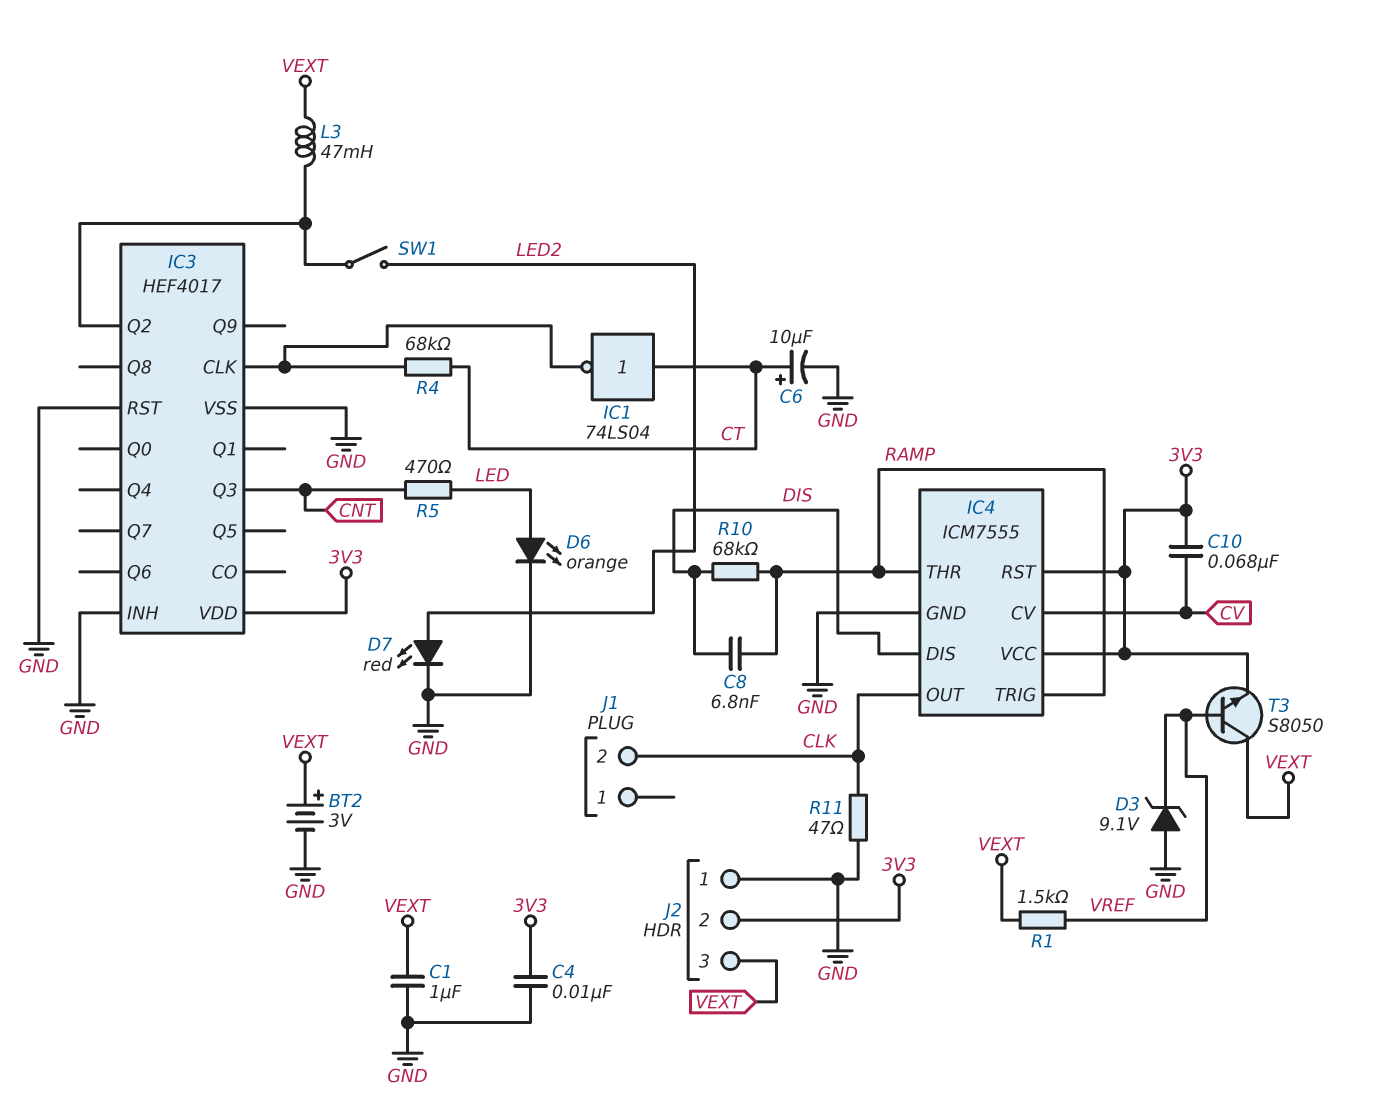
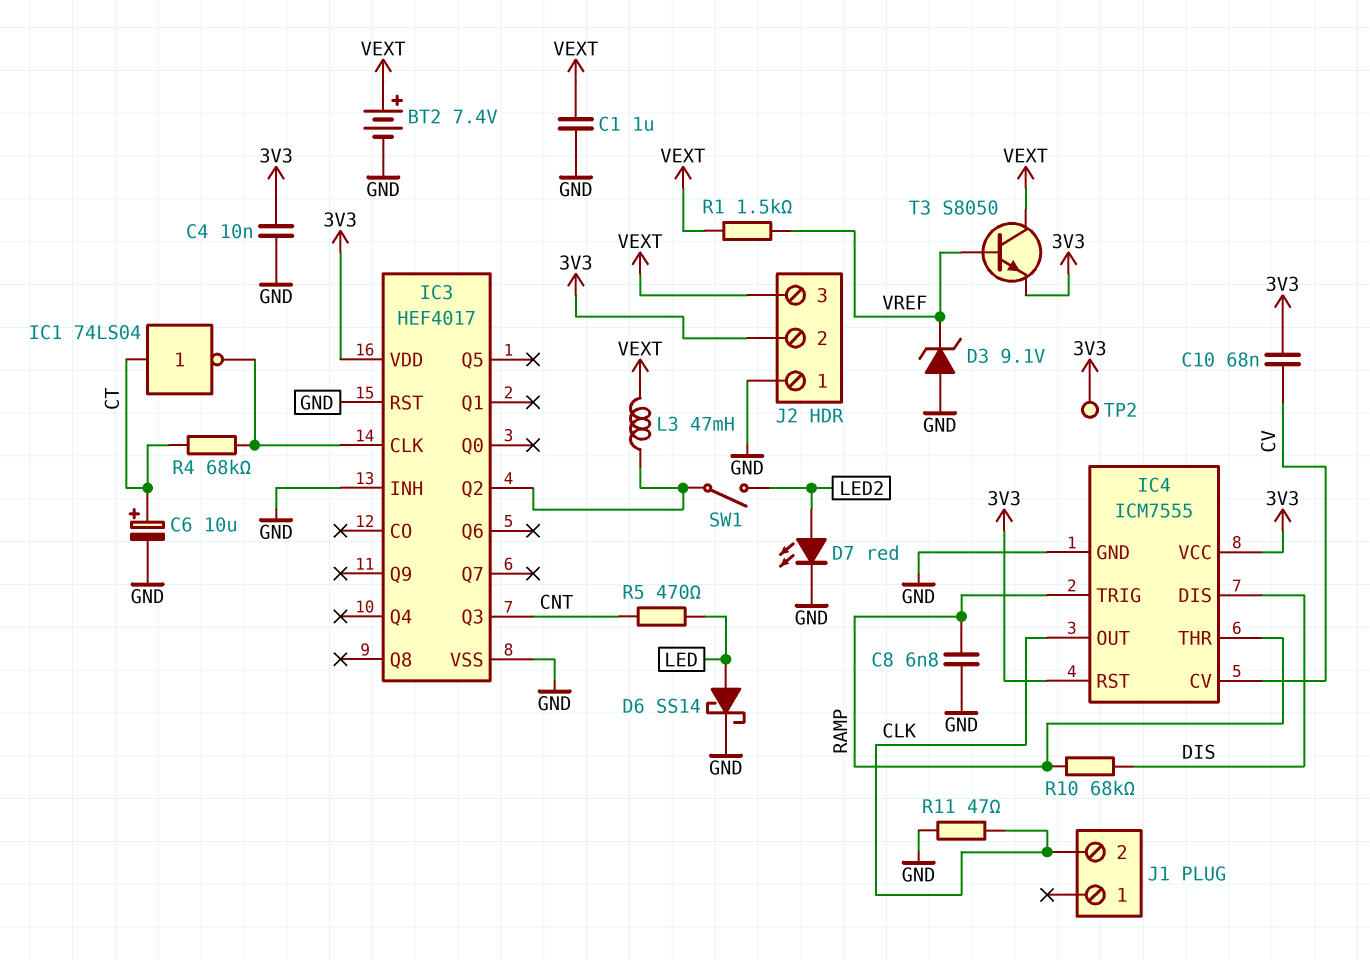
BT2: 3V (plus VEXT, minus GND) -> 7.4V (plus VEXT, minus GND)
C8: 6.8nF (DIS, RAMP) -> 6.8nF (GND, RAMP)
D6: LED orange (A LED, K GND) -> schottky SS14 (A LED, K GND)
TP2: none -> test point (3V3)

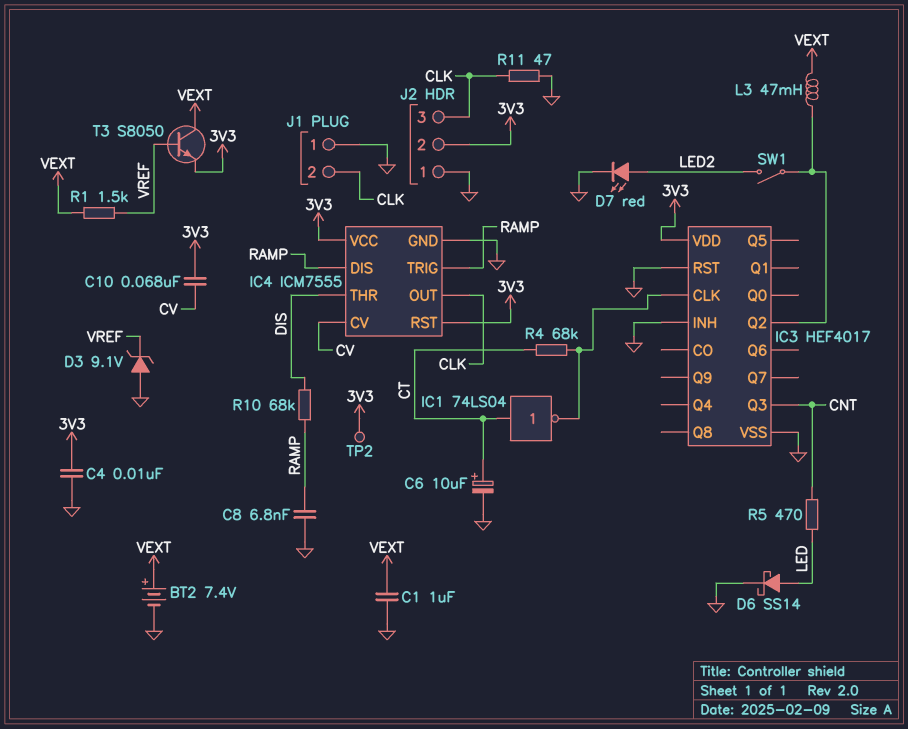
IC4 pin DIS: DIS -> RAMP
IC4 pin THR: RAMP -> DIS
J1 pin 1: none -> GND
J2 pin 3: VEXT -> CLK

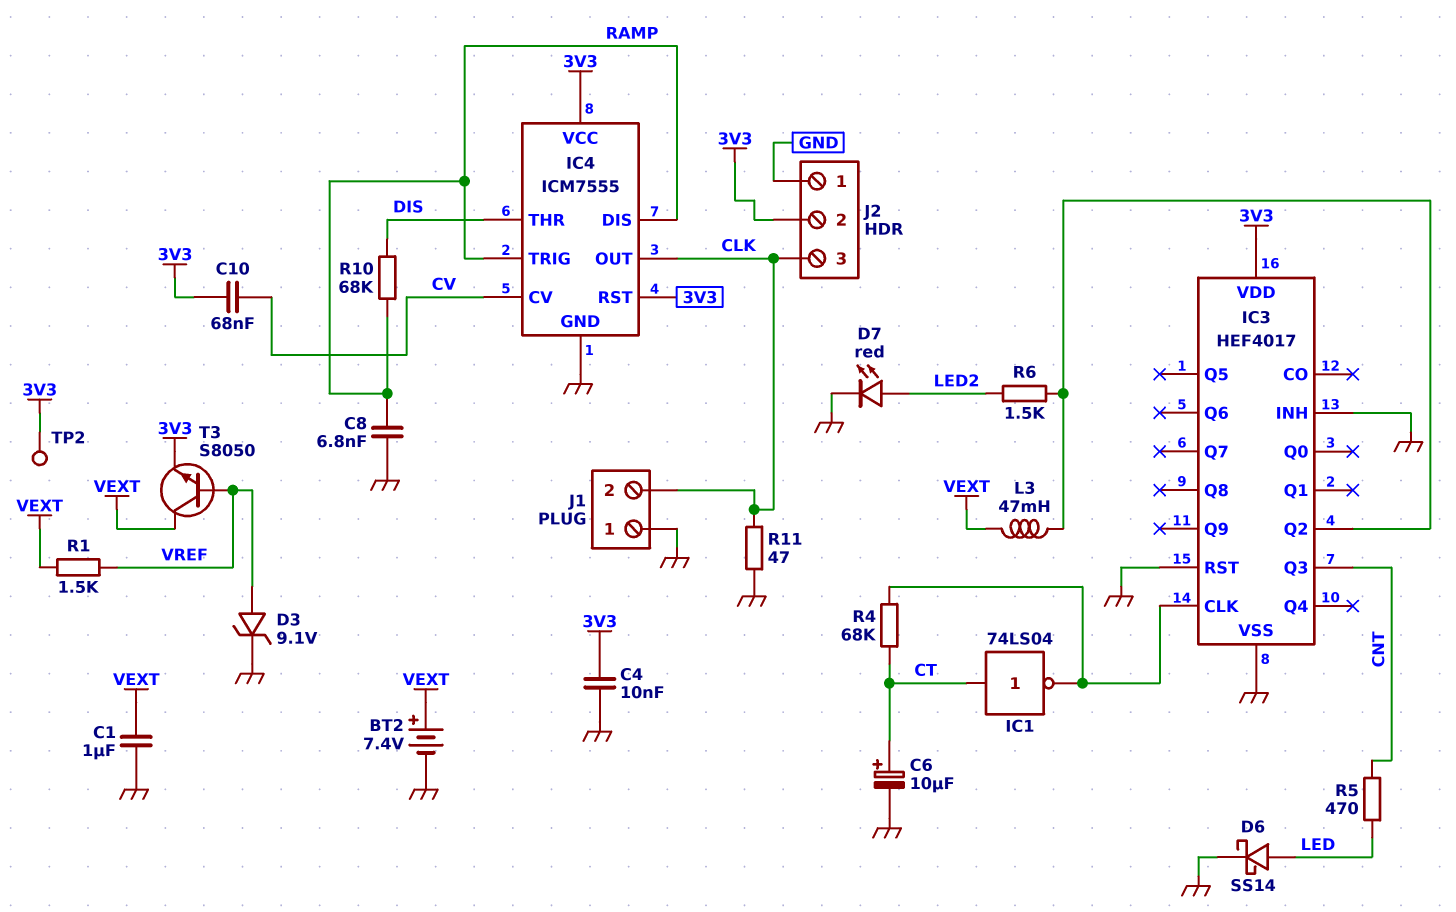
D3: zener 9.1V (A GND, K VREF) -> zener 9.1V (A VREF, K GND)
R6: none -> 1.5k (IC3/Q2, LED2)
SW1: switch (IC3/Q2, LED2) -> none

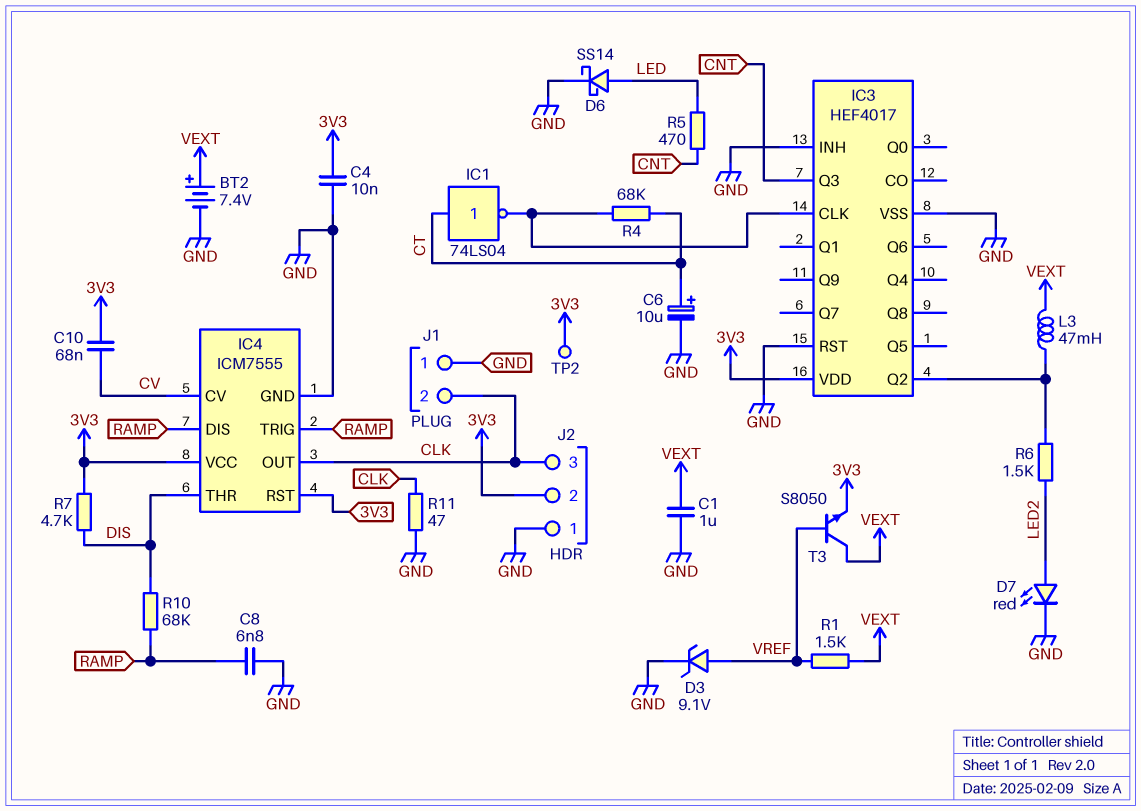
R7: none -> 4.7k (3V3, DIS)

